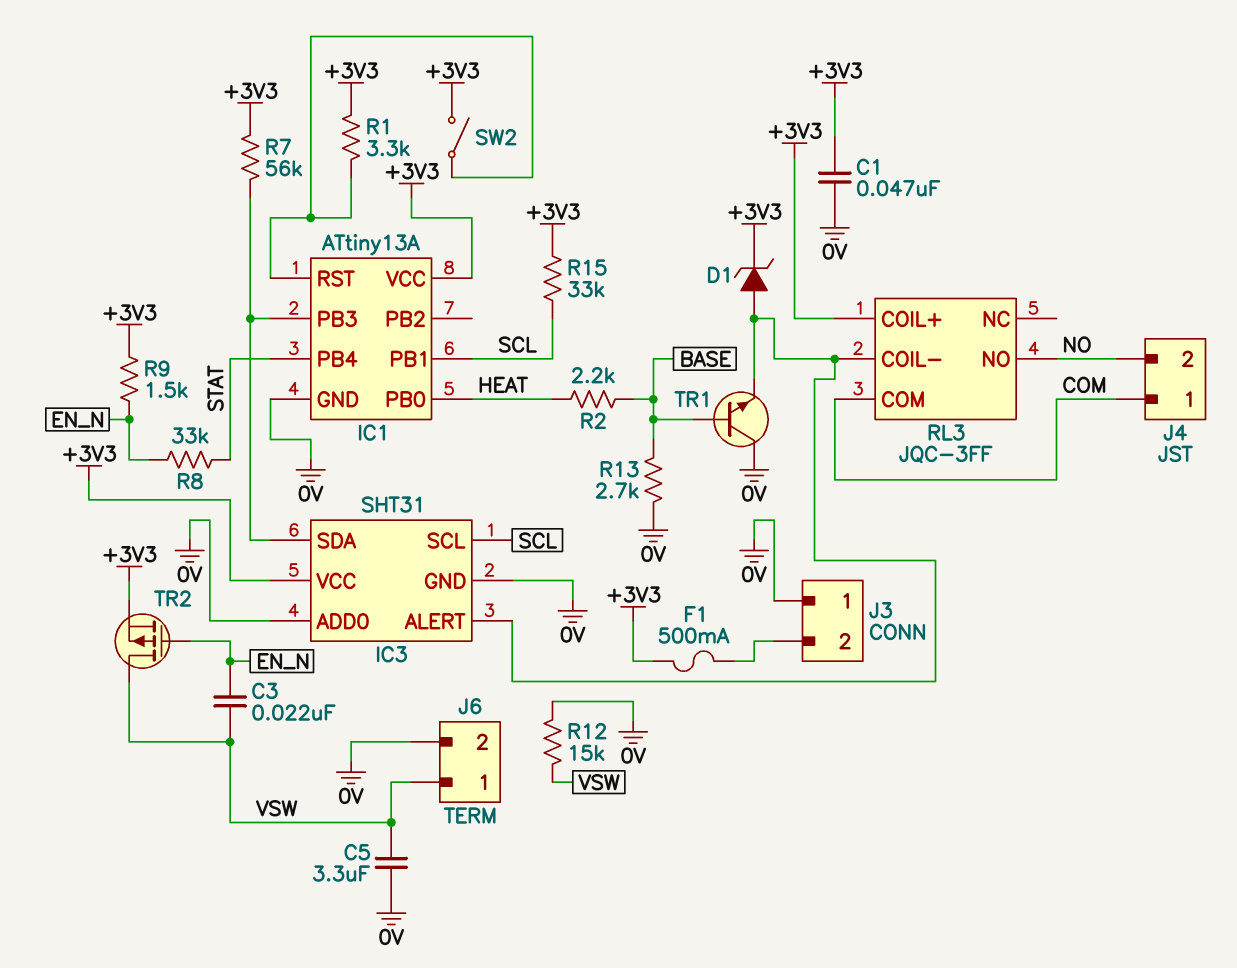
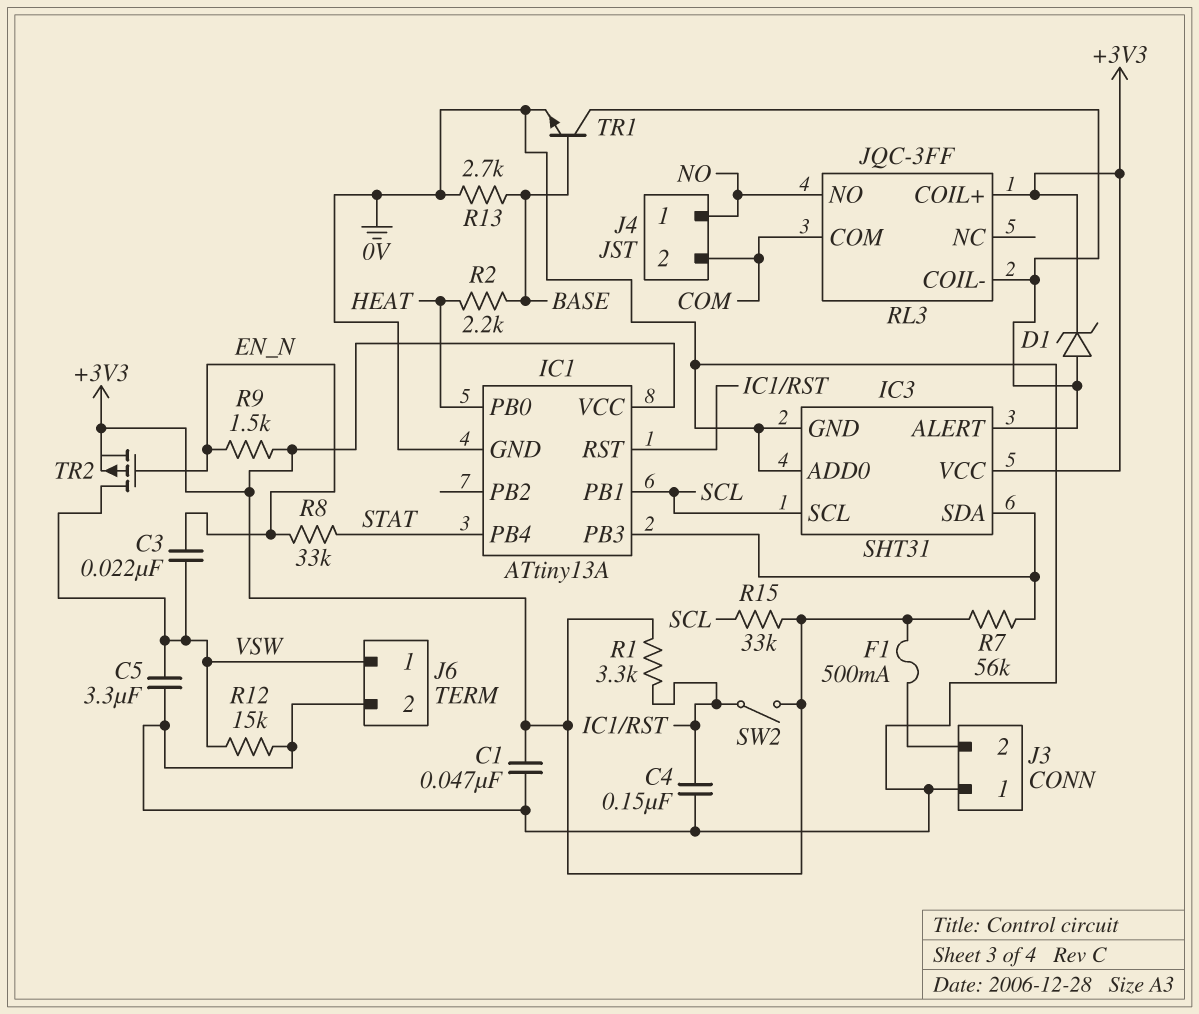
C4: none -> 150nF (0V, IC1/RST)
J4 pin 1: COM -> NO
J4 pin 2: NO -> COM
TR1: NPN (B BASE, C 0V, E IC3/ALERT) -> NPN (B BASE, C IC3/ALERT, E 0V)

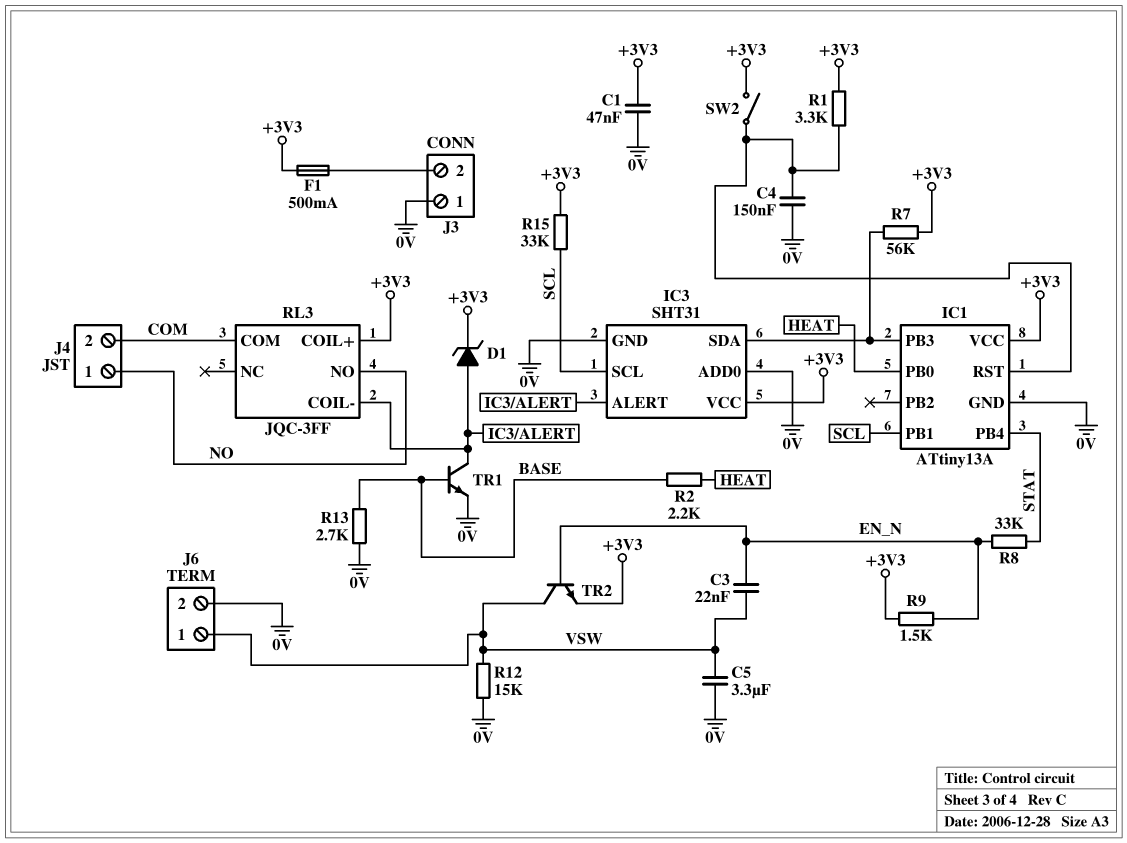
TR2: PMOS (G EN_N, D VSW, S +3V3) -> NPN (B EN_N, C VSW, E +3V3)

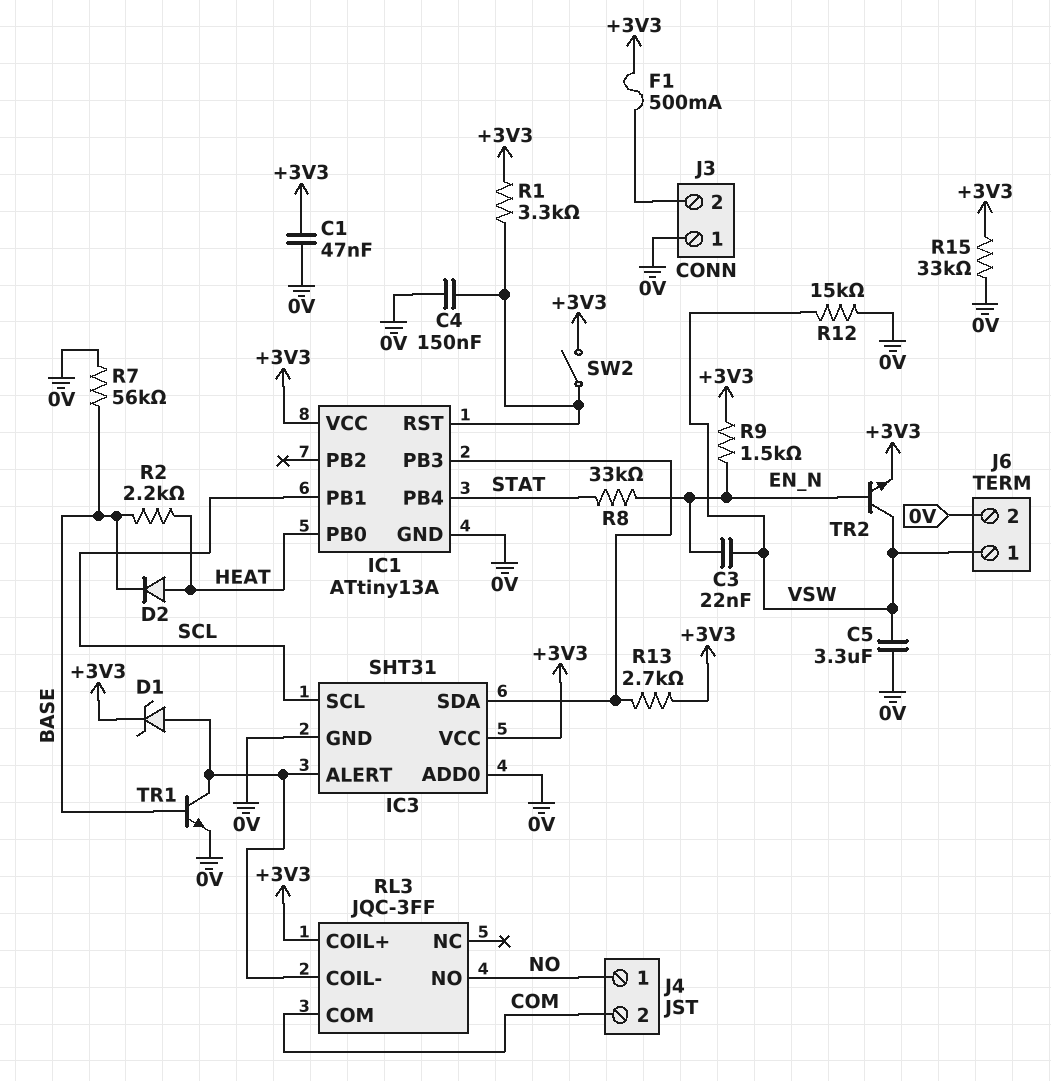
D2: none -> diode (A HEAT, K BASE)
R7: 56k (+3V3, IC1/PB3) -> 56k (0V, BASE)
R13: 2.7k (0V, BASE) -> 2.7k (+3V3, IC1/PB3)
R15: 33k (+3V3, SCL) -> 33k (+3V3, 0V)

